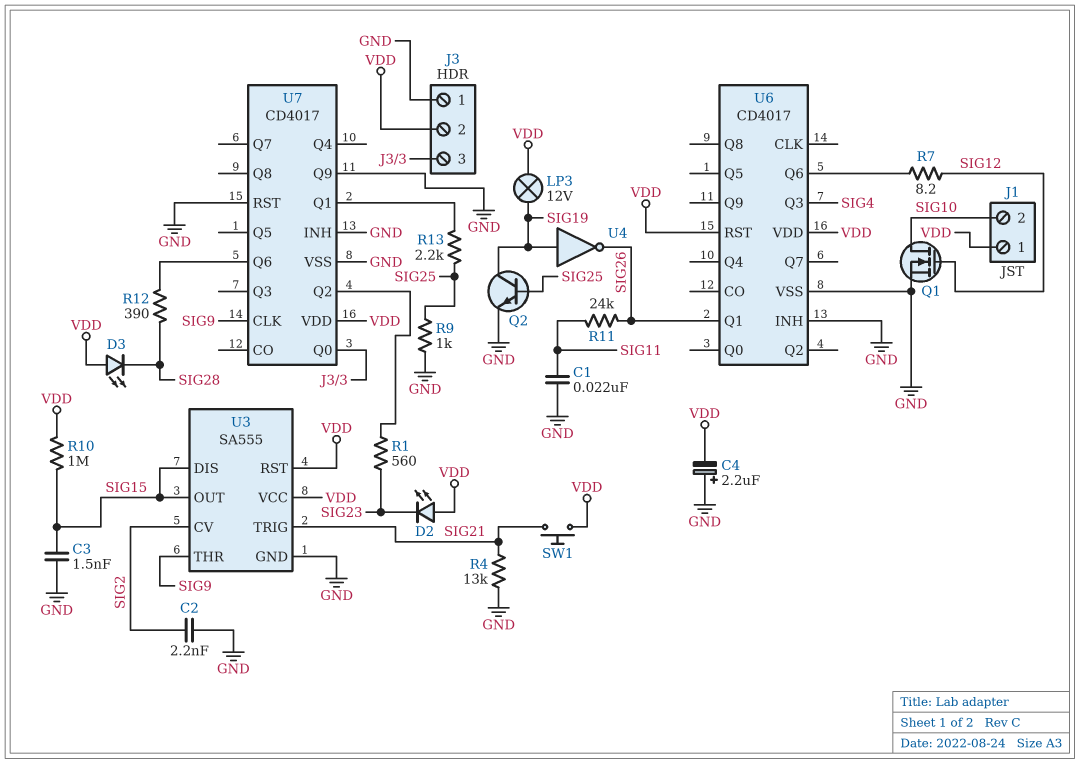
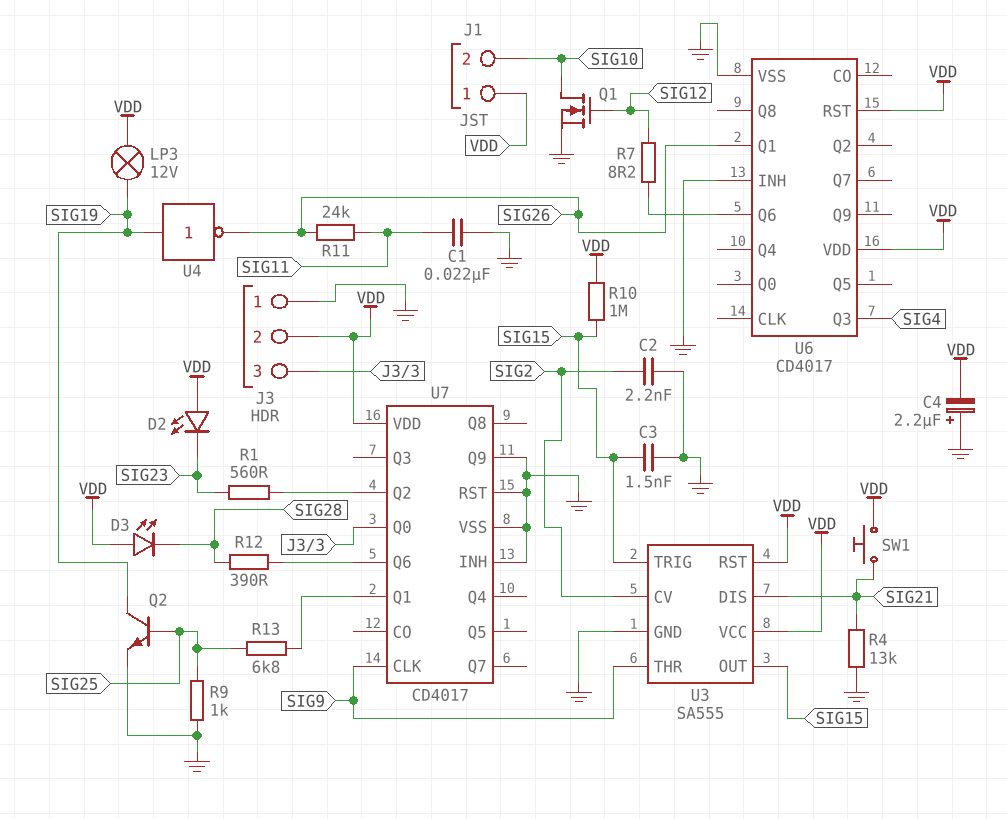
R13: 2.2k (SIG25, U7/Q1) -> 6.8k (SIG25, U7/Q1)
U3 pin DIS: SIG15 -> SIG21
U3 pin TRIG: SIG21 -> SIG15

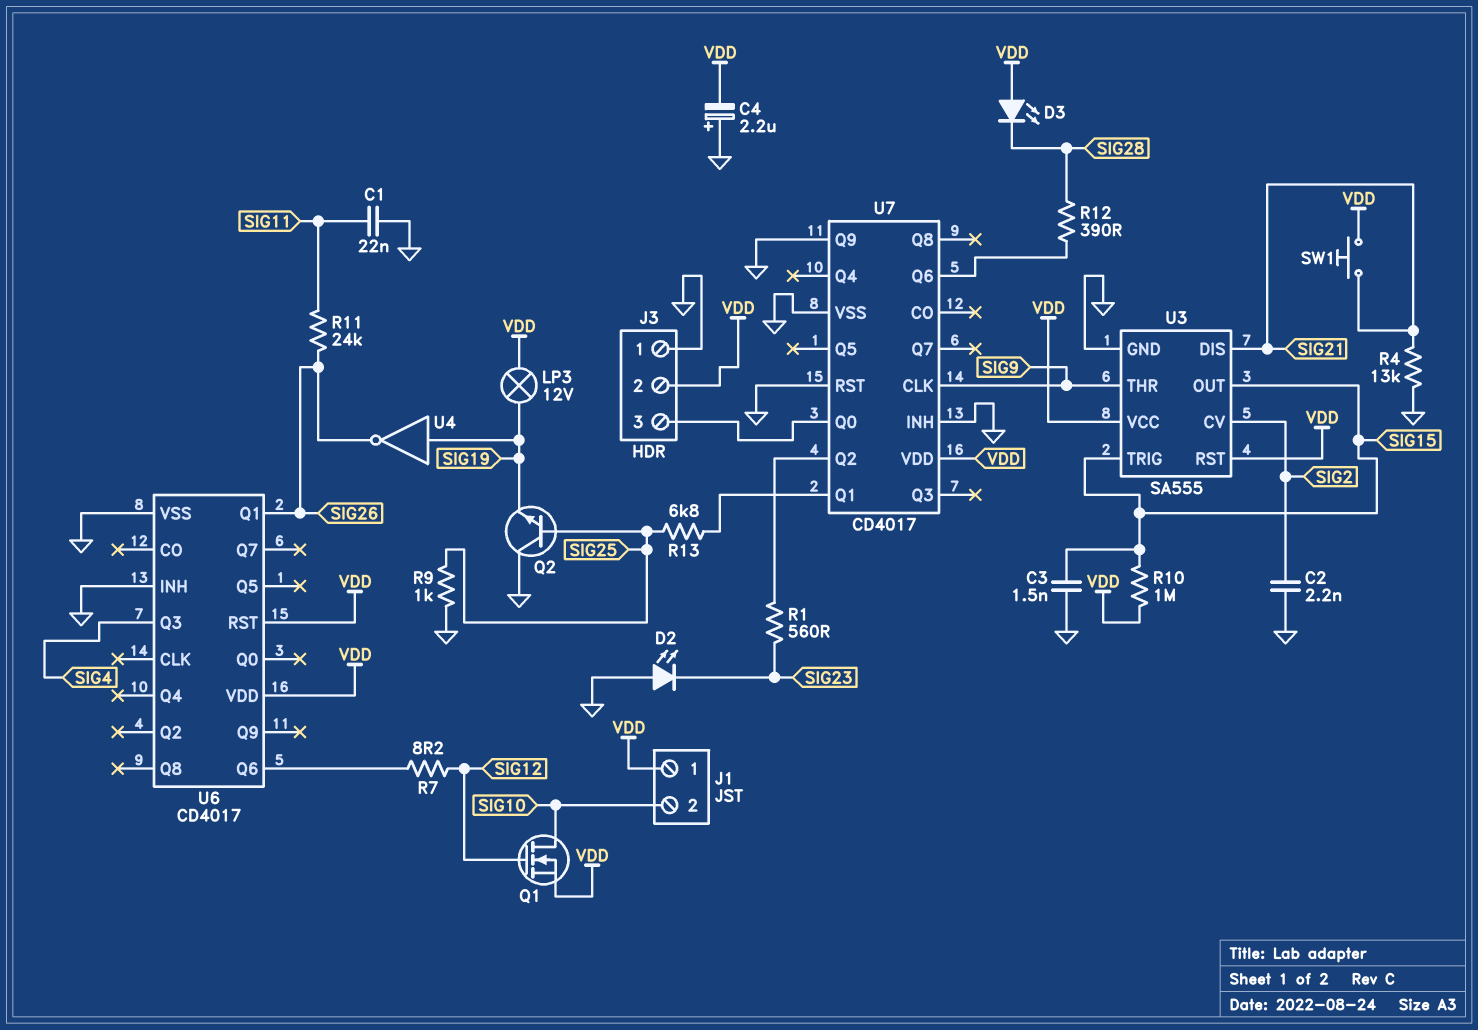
D2: LED (A VDD, K SIG23) -> LED (A GND, K SIG23)
Q1: NMOS (G SIG12, D SIG10, S GND) -> NMOS (G SIG12, D SIG10, S VDD)
Q2: NPN (B SIG25, C SIG19, E GND) -> NPN (B SIG25, C GND, E SIG19)

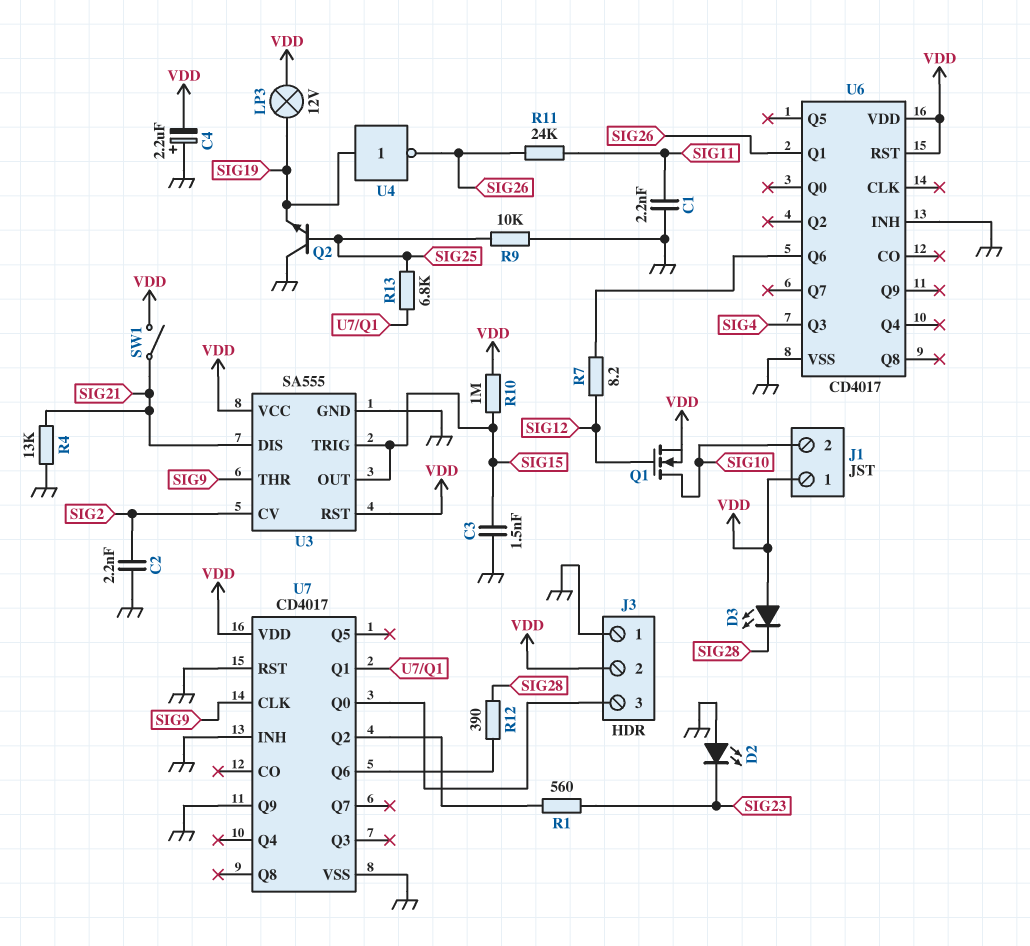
C1: 22nF (GND, SIG11) -> 2.2nF (GND, SIG11)
R9: 1k (GND, SIG25) -> 10k (GND, SIG25)
SW1: button (SIG21, VDD) -> switch (SIG21, VDD)

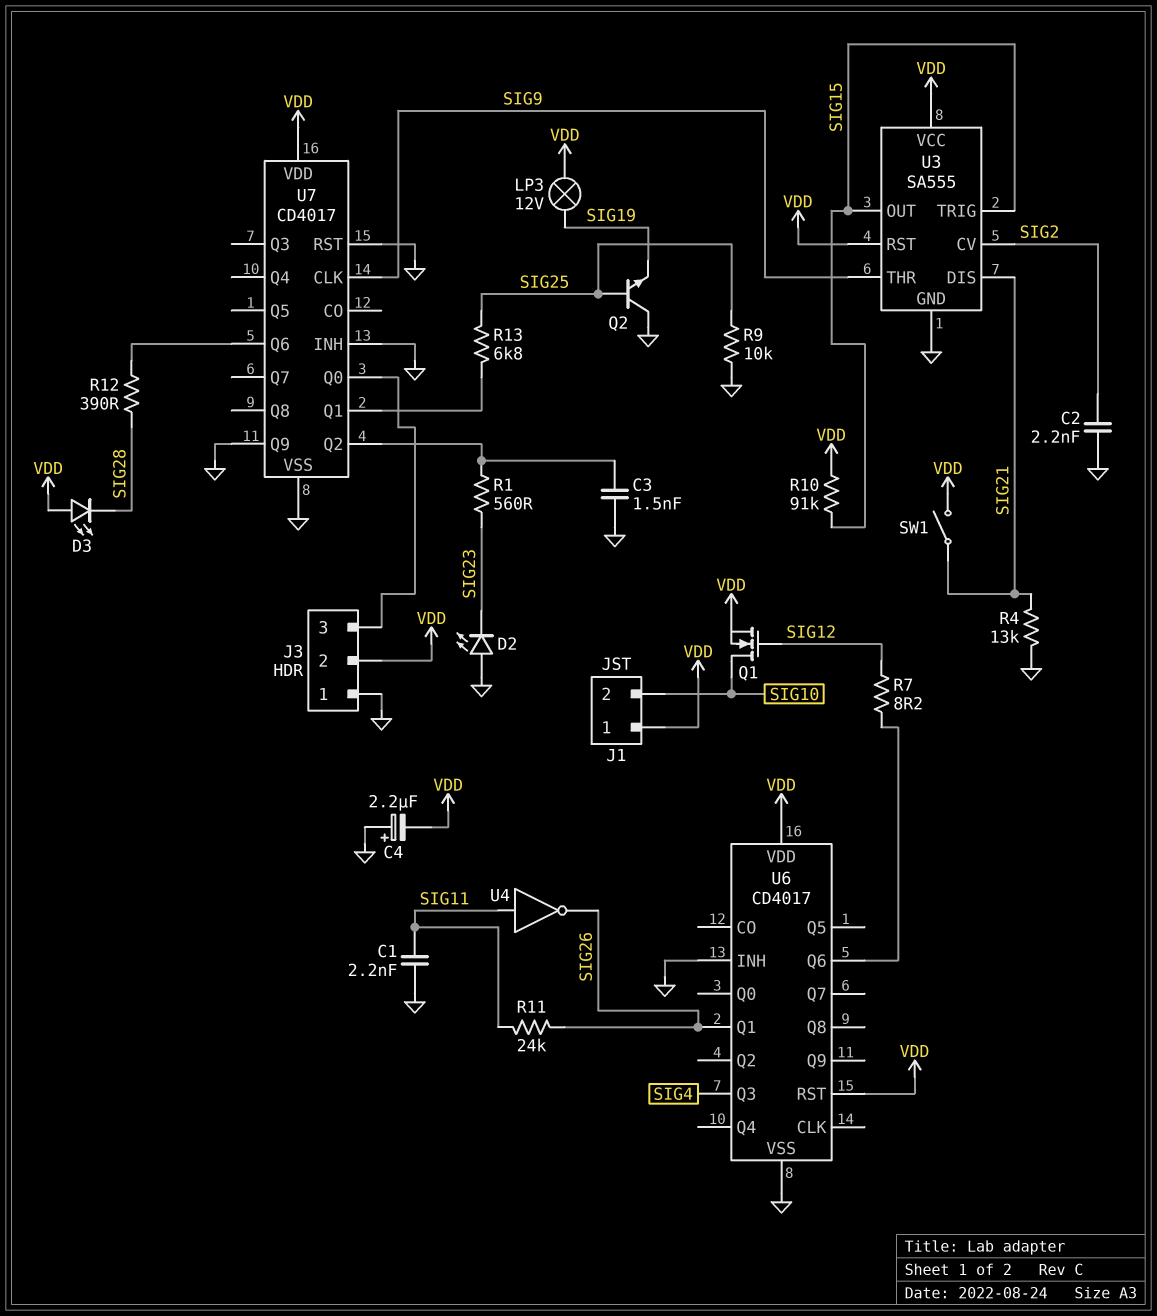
C3: 1.5nF (GND, SIG15) -> 1.5nF (GND, U7/Q2)
R10: 1M (SIG15, VDD) -> 91k (SIG15, VDD)
U4: NOT (in SIG19, out SIG26) -> NOT (in SIG11, out SIG26)

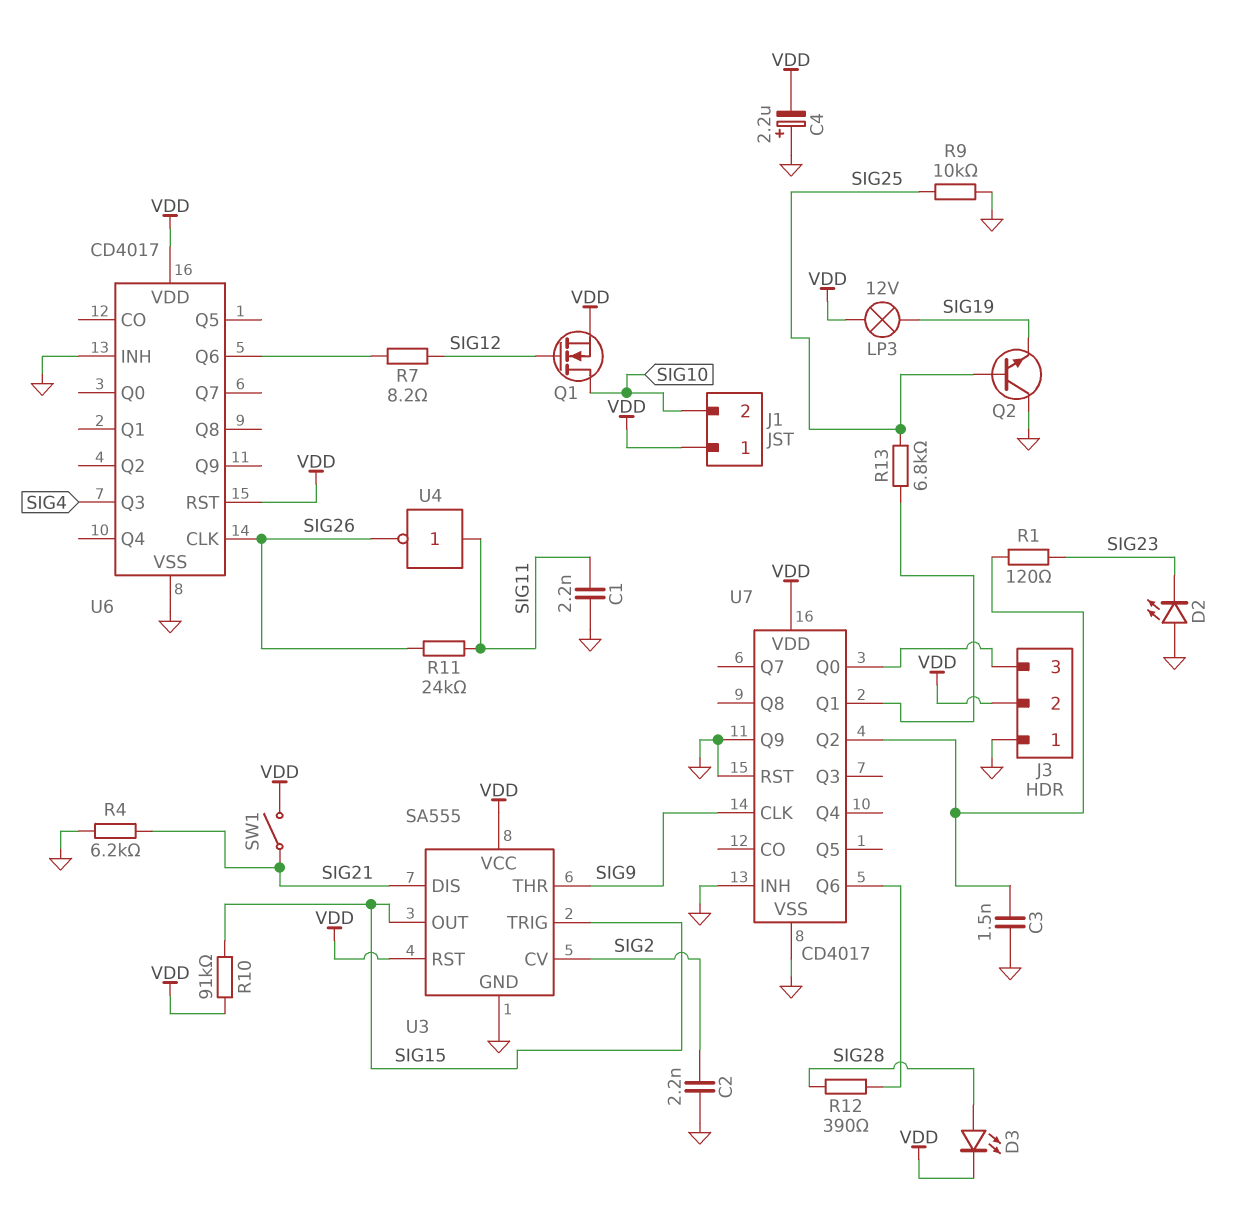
D3: LED (A VDD, K SIG28) -> LED (A SIG28, K VDD)
R1: 560 (SIG23, U7/Q2) -> 120 (SIG23, U7/Q2)
R4: 13k (GND, SIG21) -> 6.2k (GND, SIG21)
U6 pin CLK: none -> SIG26
U6 pin Q1: SIG26 -> none

